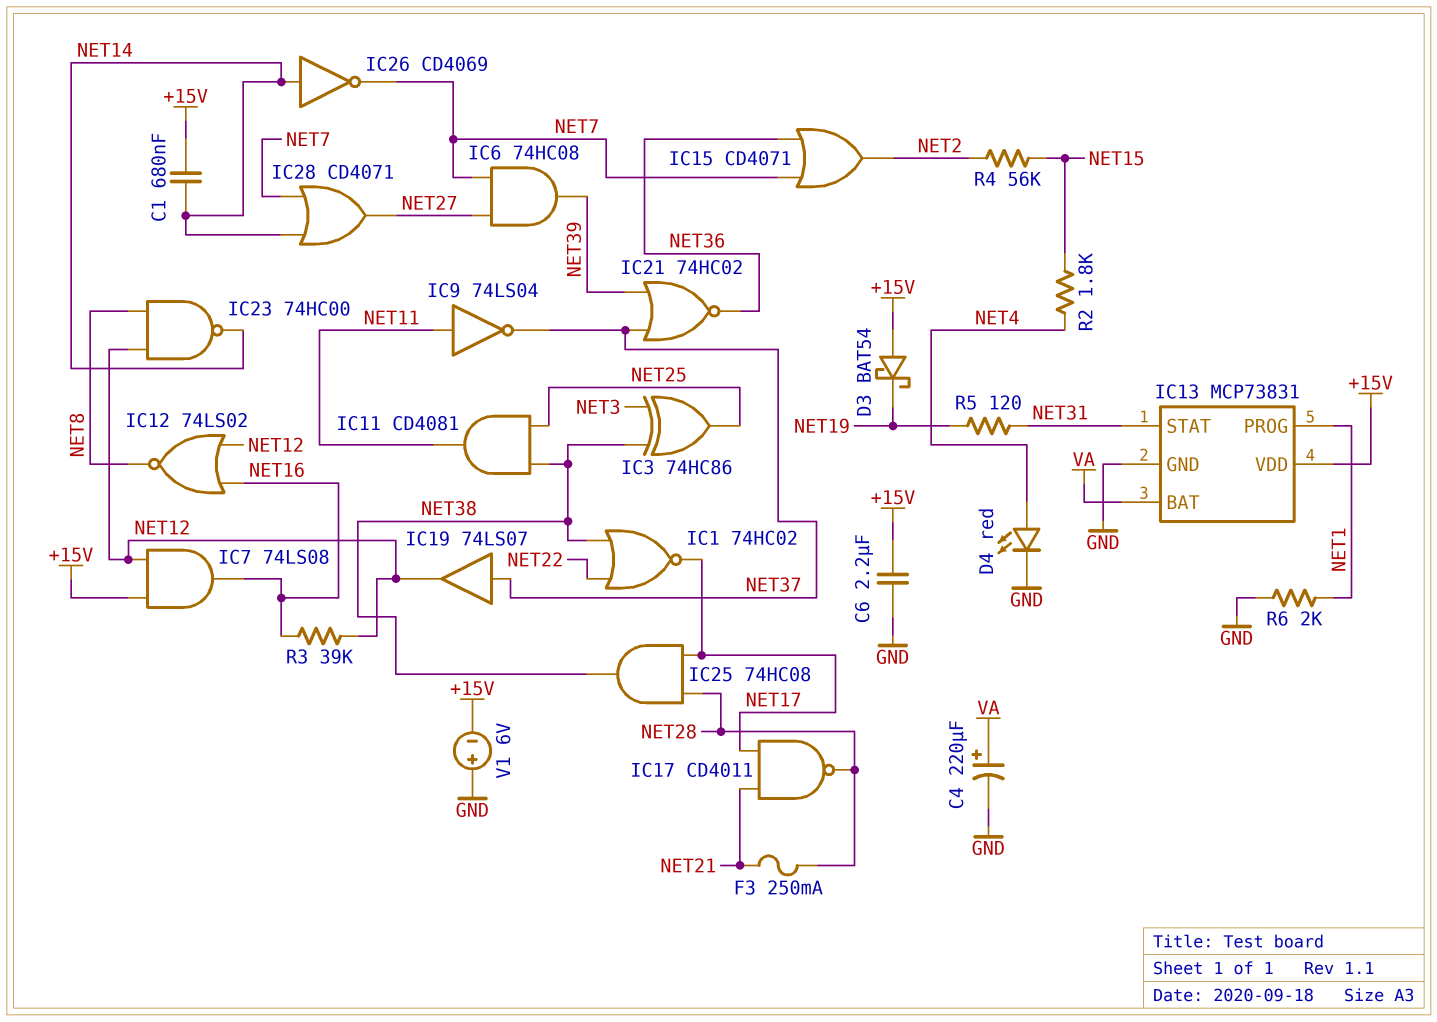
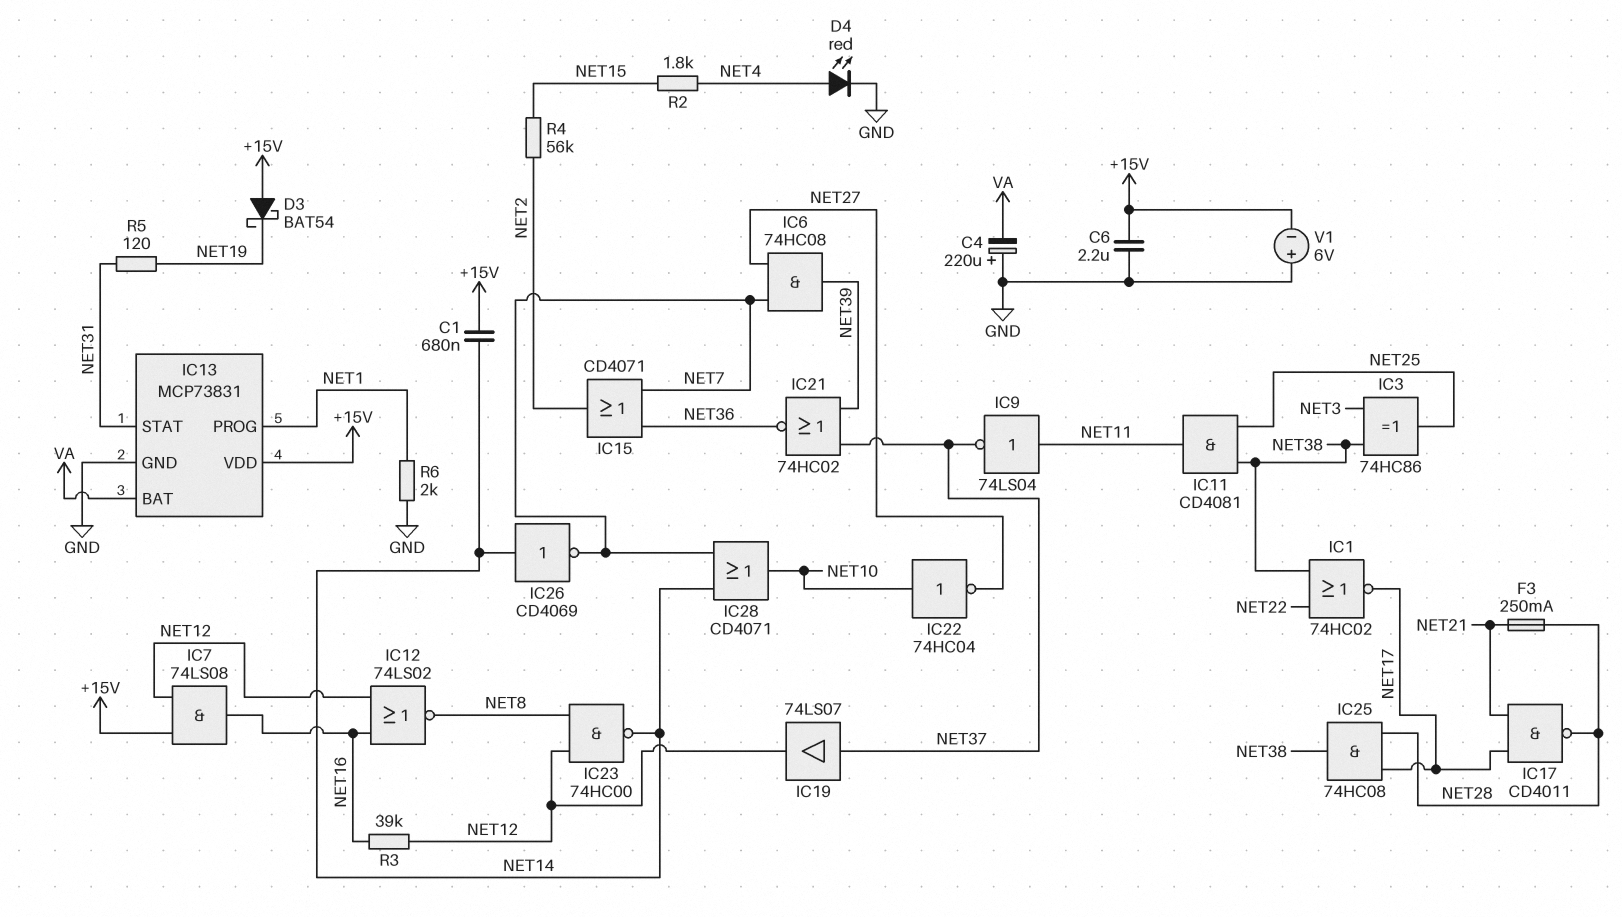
C4: 220uF (plus VA, minus GND) -> 220uF (plus GND, minus VA)
IC22: none -> NOT 74HC04 (in NET10, out NET27)
IC28: OR CD4071 (in NET7, in NET14, out NET27) -> OR CD4071 (in NET7, in NET14, out NET10)

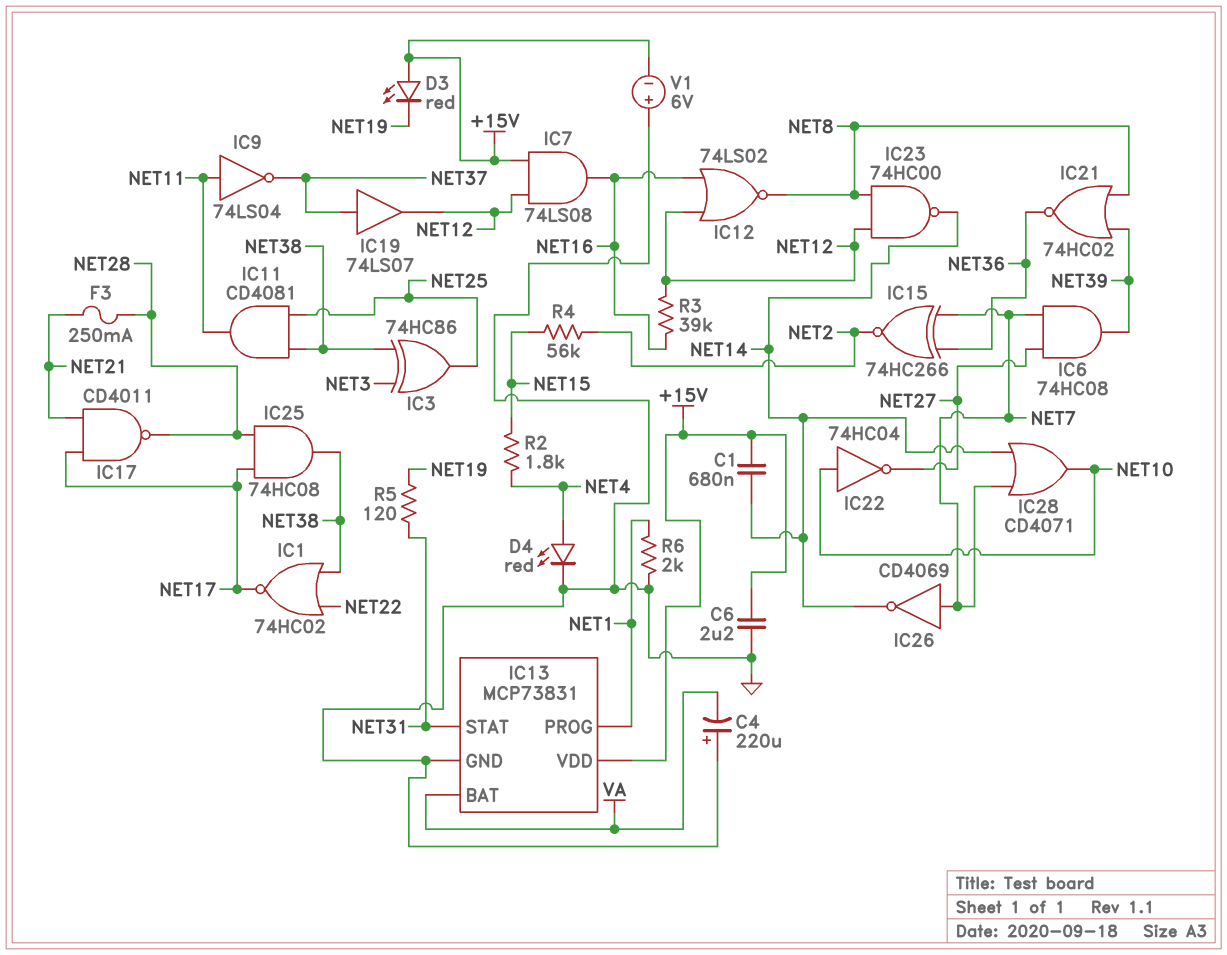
D3: schottky BAT54 (A +15V, K NET19) -> LED red (A +15V, K NET19)
IC15: OR CD4071 (in NET7, in NET36, out NET2) -> XNOR 74HC266 (in NET7, in NET36, out NET2)
IC21: NOR 74HC02 (in NET37, in NET39, out NET36) -> NOR 74HC02 (in NET8, in NET39, out NET36)
IC26: NOT CD4069 (in NET14, out NET7) -> NOT CD4069 (in NET7, out NET14)

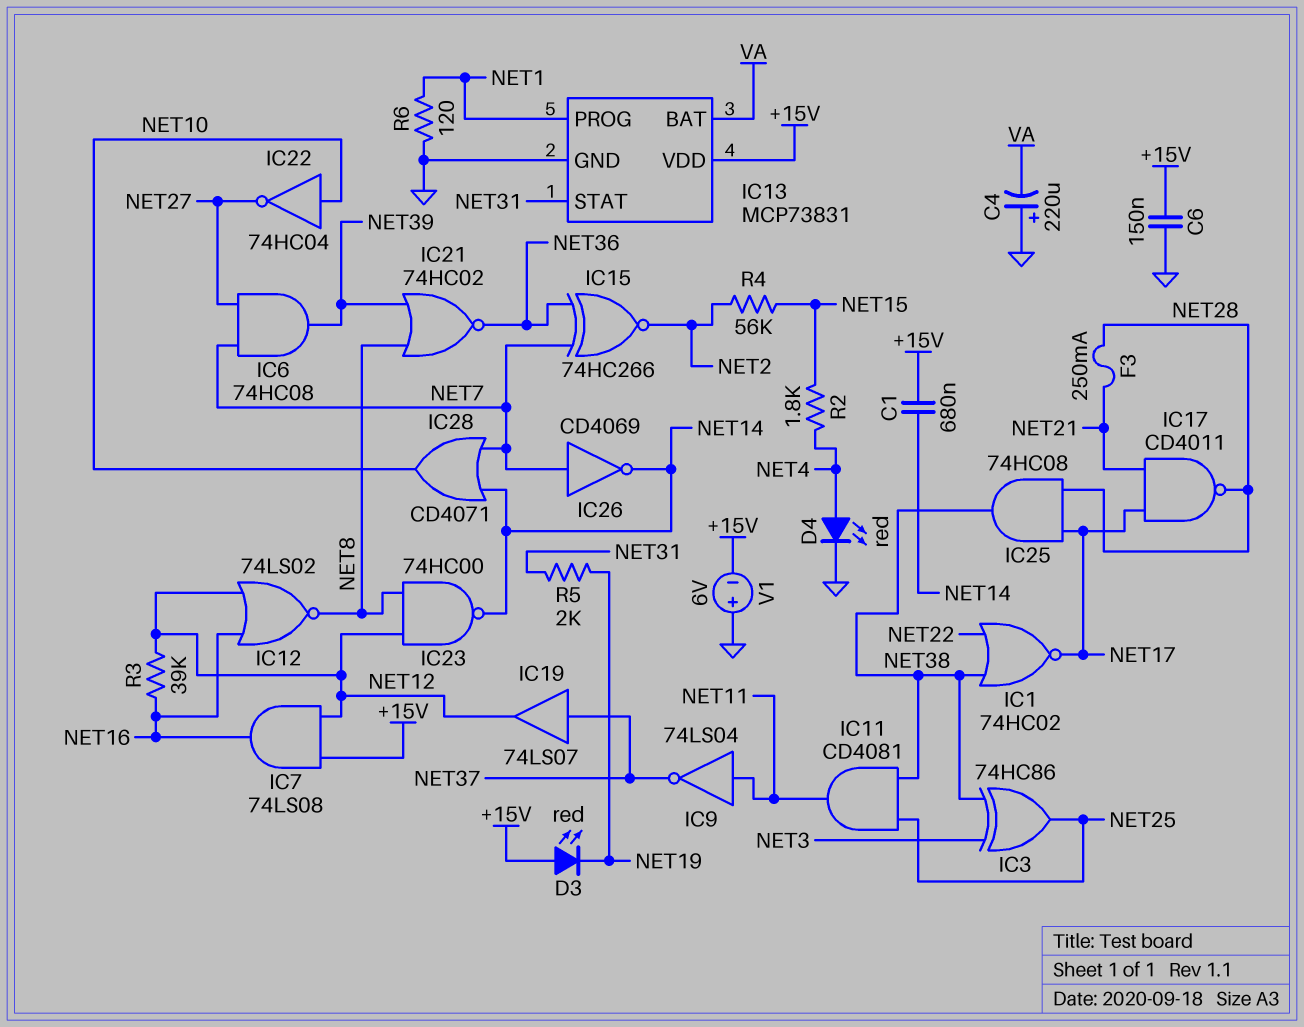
C6: 2.2uF (+15V, GND) -> 150nF (+15V, GND)
R5: 120 (NET19, NET31) -> 2k (NET19, NET31)
R6: 2k (GND, NET1) -> 120 (GND, NET1)

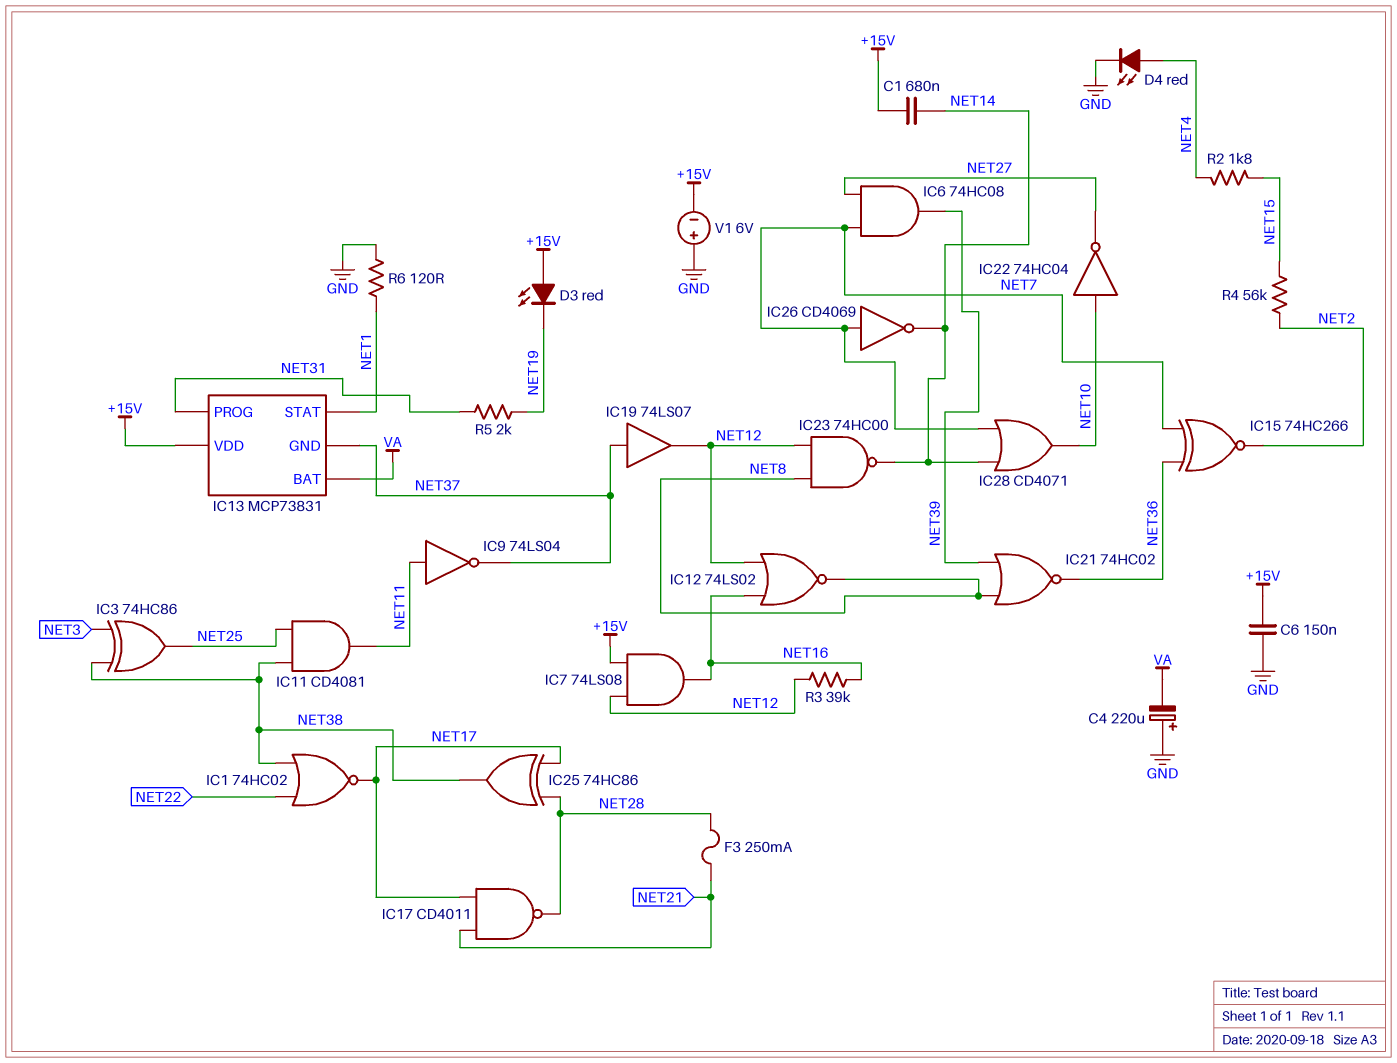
IC13 pin GND: GND -> NET37
IC13 pin PROG: NET1 -> NET31
IC13 pin STAT: NET31 -> NET1
IC25: AND 74HC08 (in NET17, in NET28, out NET38) -> XOR 74HC86 (in NET17, in NET28, out NET38)

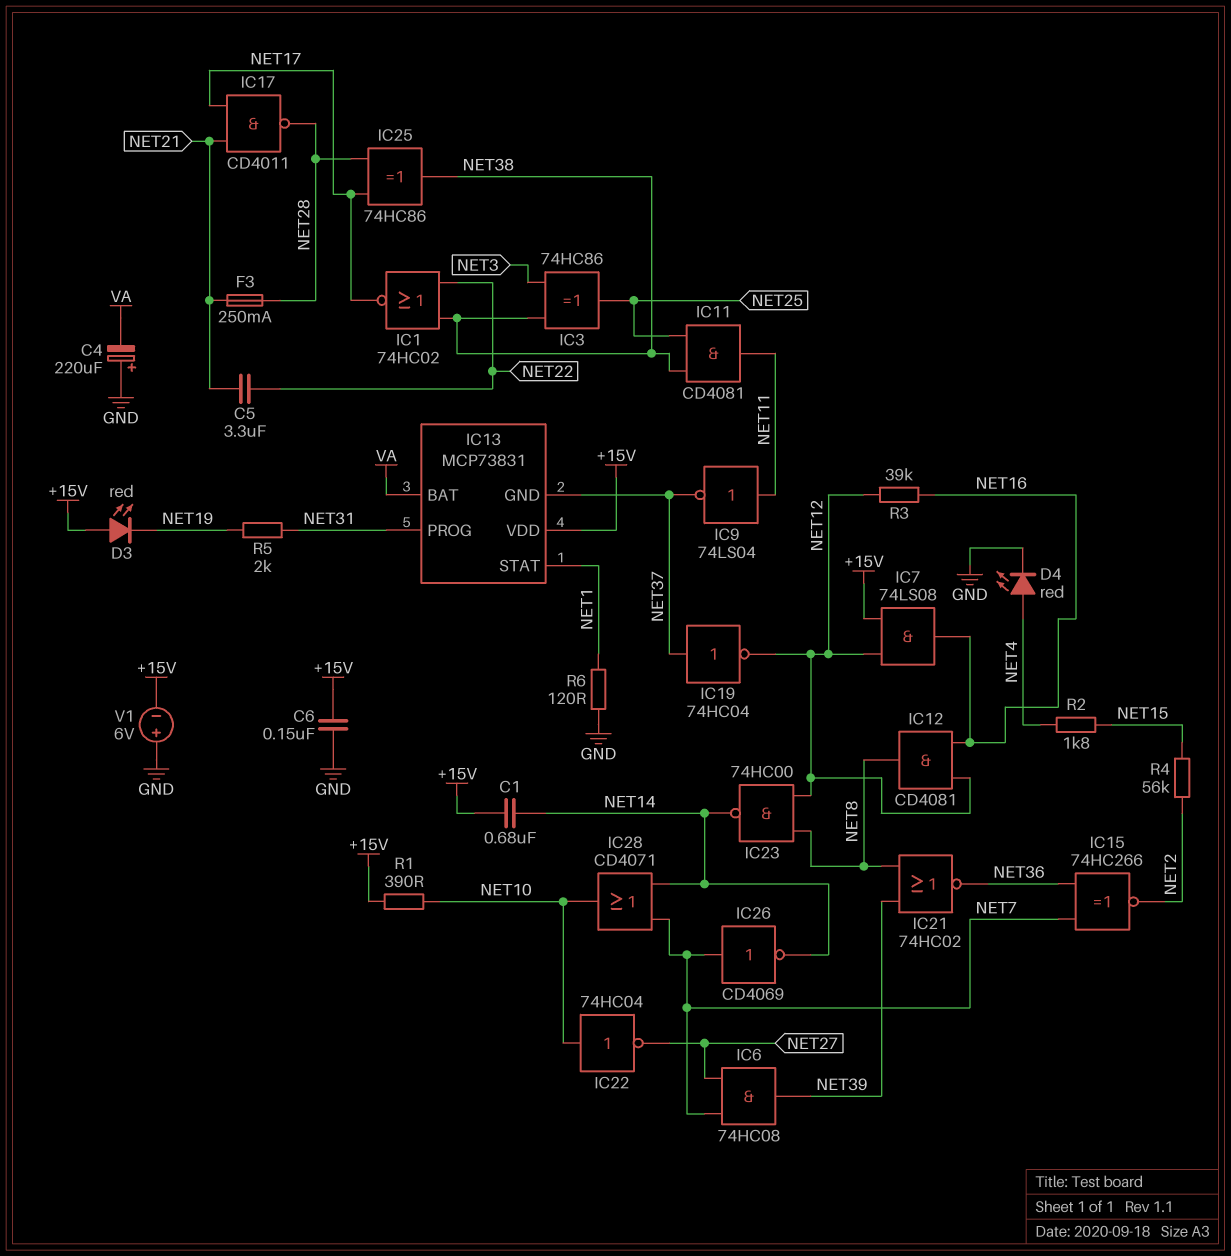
C5: none -> 3.3uF (NET21, NET22)
IC12: NOR 74LS02 (in NET12, in NET16, out NET8) -> AND CD4081 (in NET12, in NET16, out NET8)
IC19: buffer 74LS07 (in NET37, out NET12) -> NOT 74HC04 (in NET37, out NET12)
R1: none -> 390 (+15V, NET10)

